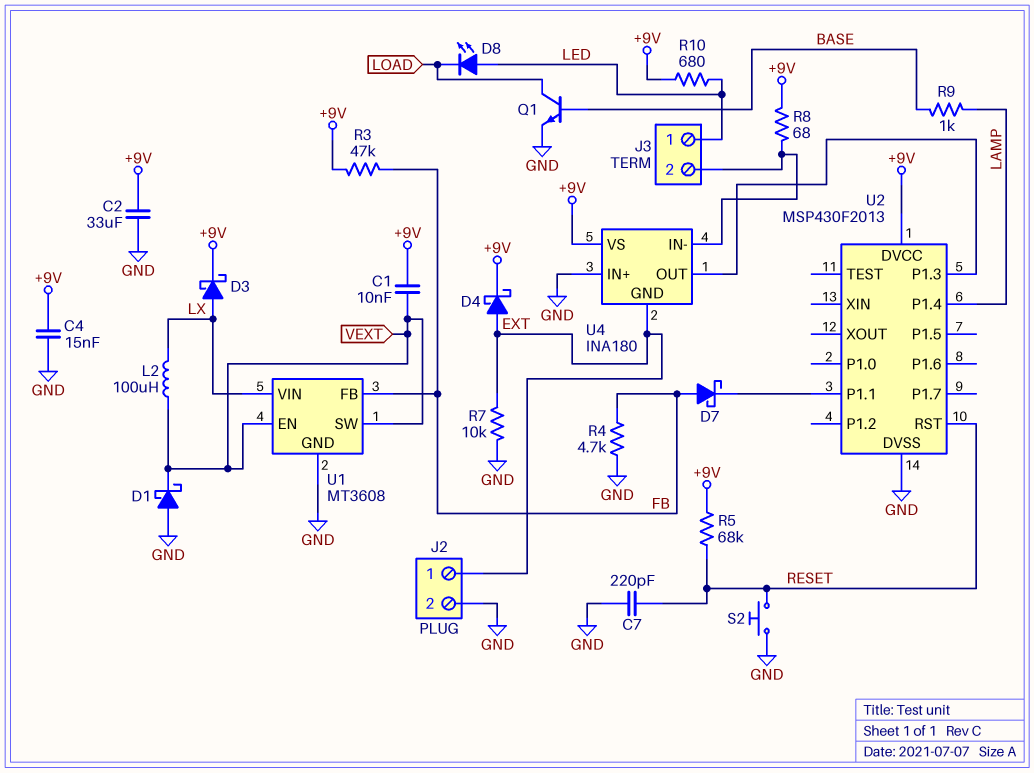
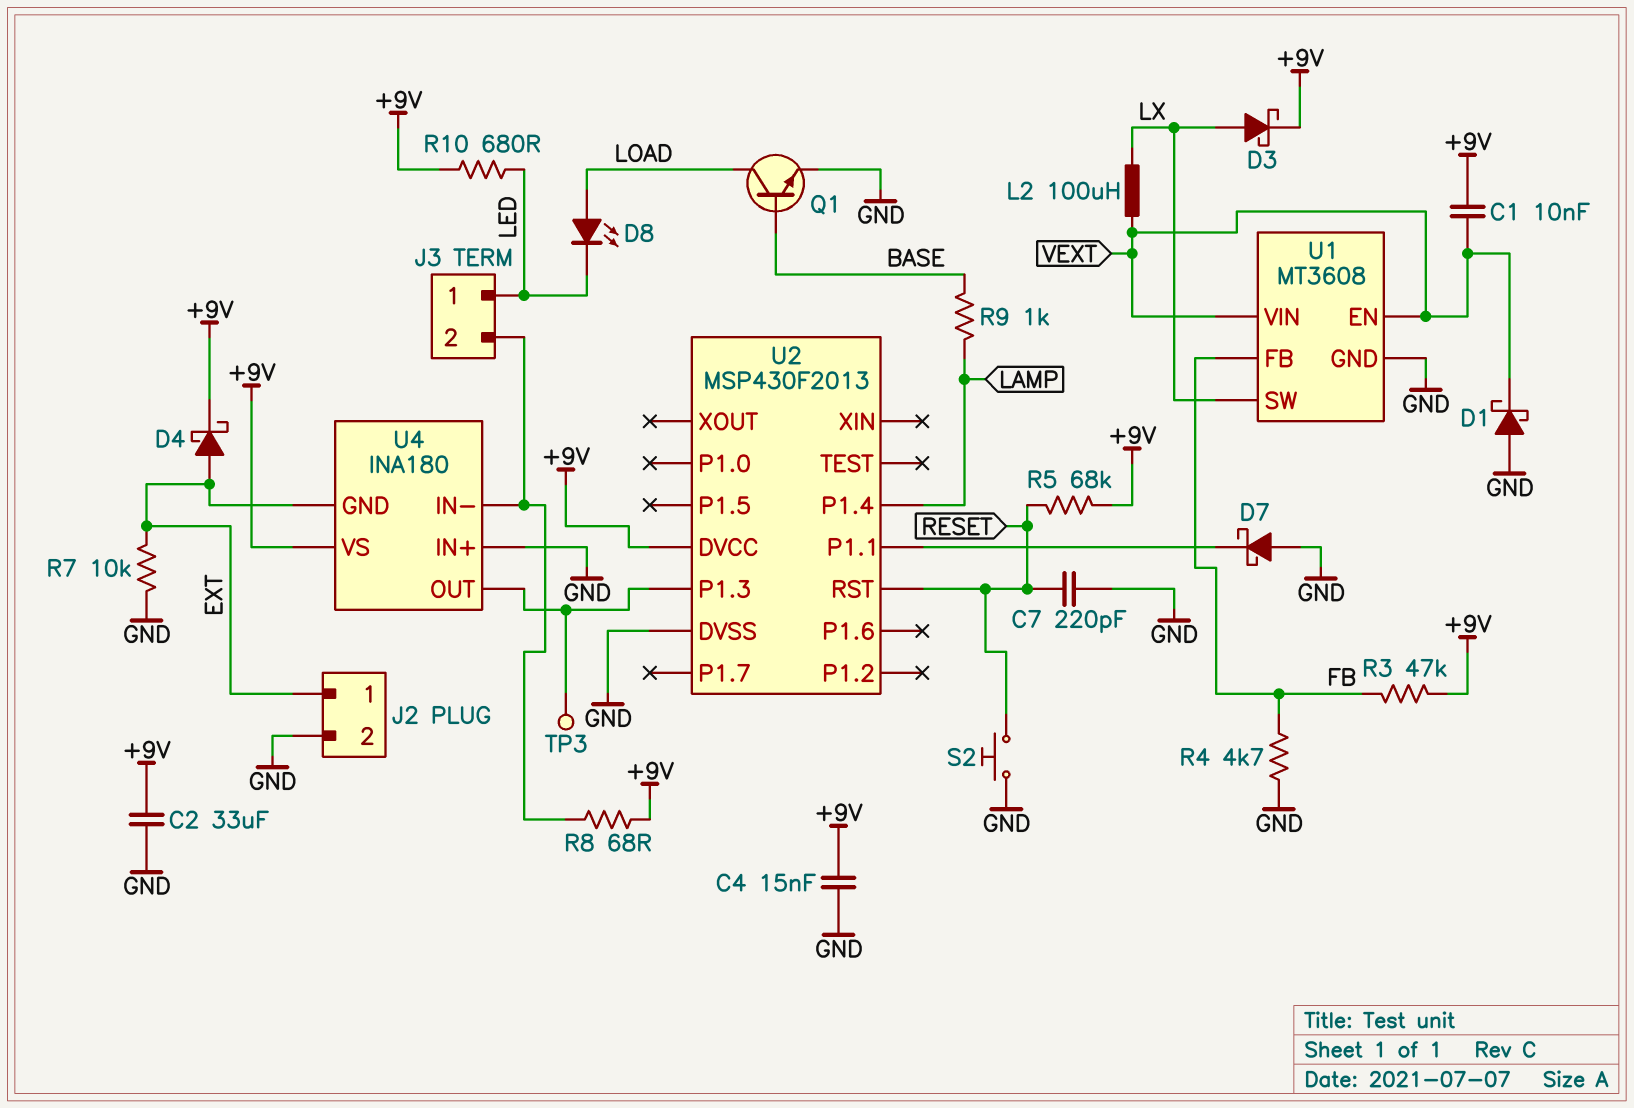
D7: schottky (A FB, K U2/P1.1) -> schottky (A GND, K U2/P1.1)
D8: LED (A LED, K LOAD) -> LED (A LOAD, K LED)
TP3: none -> test point (U2/P1.3)
U1 pin SW: VEXT -> LX
U1 pin VIN: LX -> VEXT

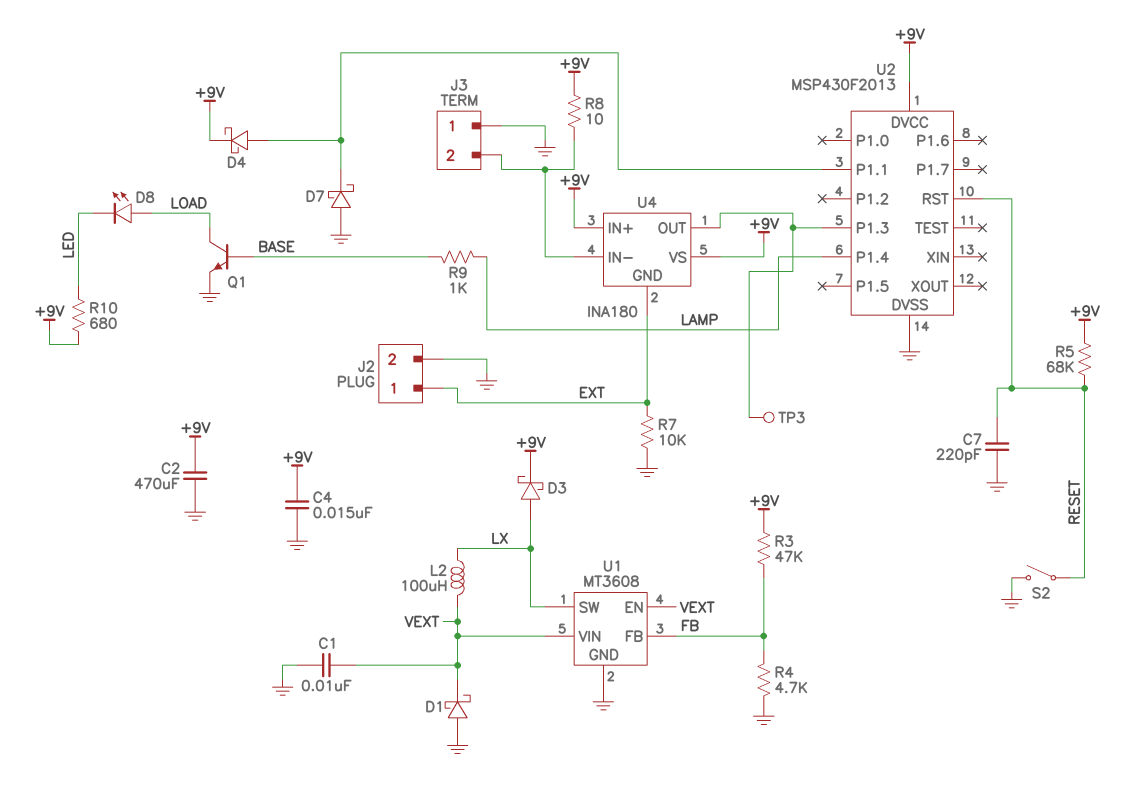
C1: 10nF (+9V, VEXT) -> 10nF (GND, VEXT)
C2: 33uF (+9V, GND) -> 470uF (+9V, GND)
D4: schottky (A EXT, K +9V) -> schottky (A U2/P1.1, K +9V)
J3 pin 1: LED -> GND
R8: 68 (+9V, J3/2) -> 10 (+9V, J3/2)
S2: button (GND, RESET) -> switch (GND, RESET)
U4 pin IN+: GND -> +9V

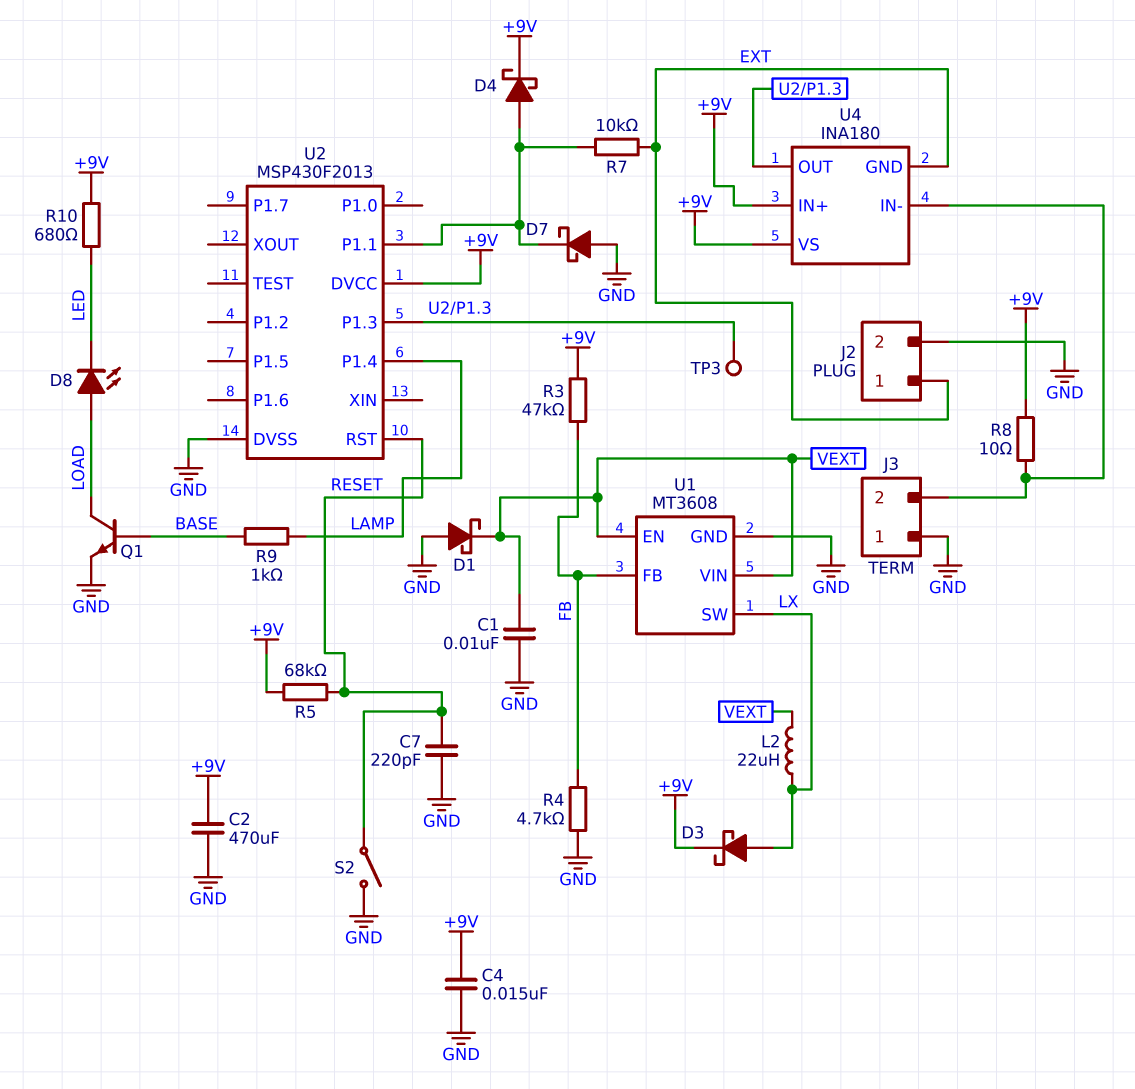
L2: 100uH (LX, VEXT) -> 22uH (LX, VEXT)
R7: 10k (EXT, GND) -> 10k (EXT, U2/P1.1)

